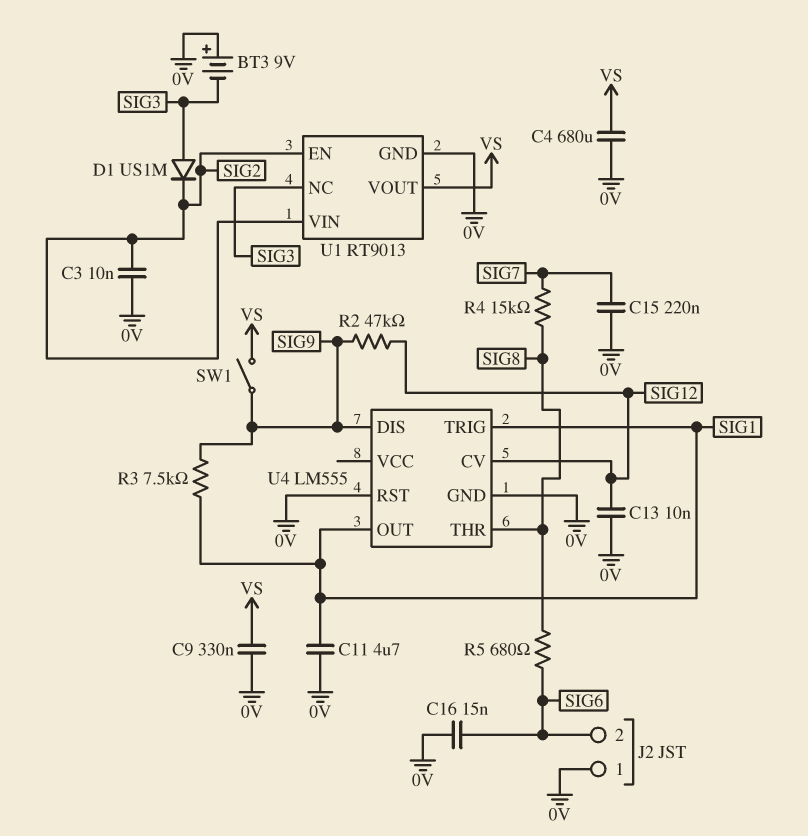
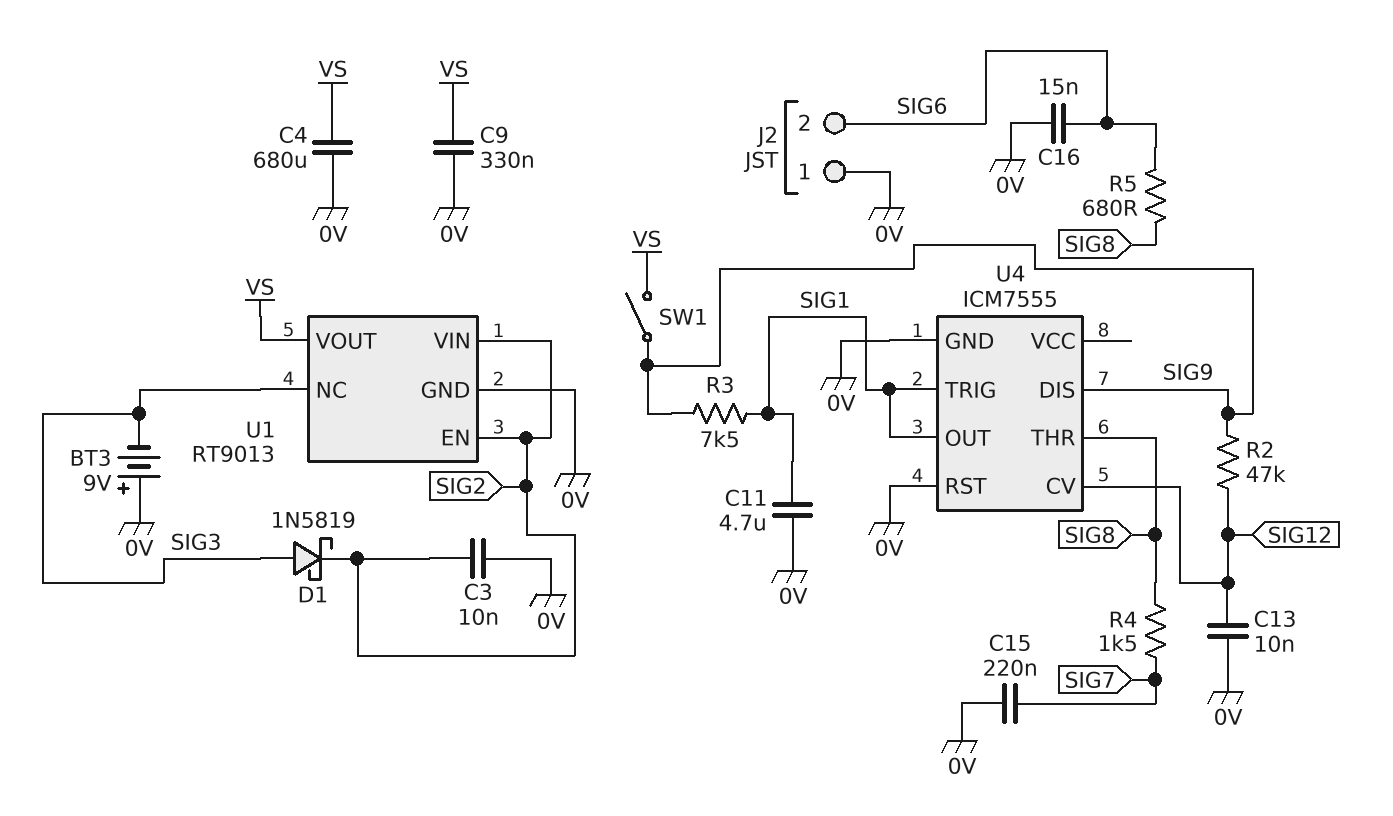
D1: diode US1M (A SIG3, K SIG2) -> schottky 1N5819 (A SIG3, K SIG2)
R4: 15k (SIG7, SIG8) -> 1.5k (SIG7, SIG8)
U4: LM555 -> ICM7555

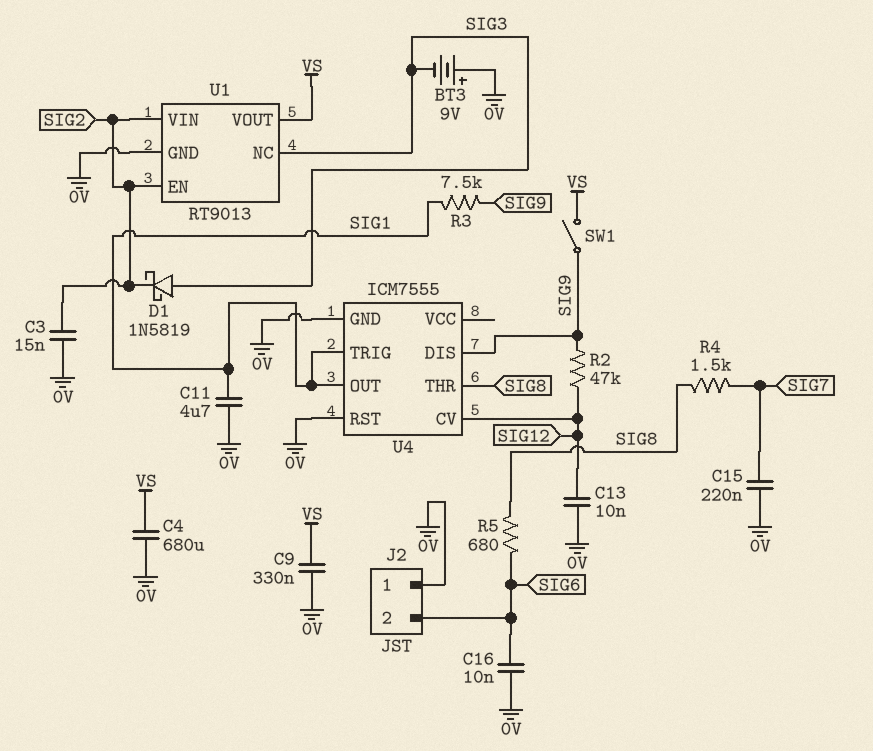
C3: 10nF (0V, SIG2) -> 15nF (0V, SIG2)
C16: 15nF (0V, SIG6) -> 10nF (0V, SIG6)

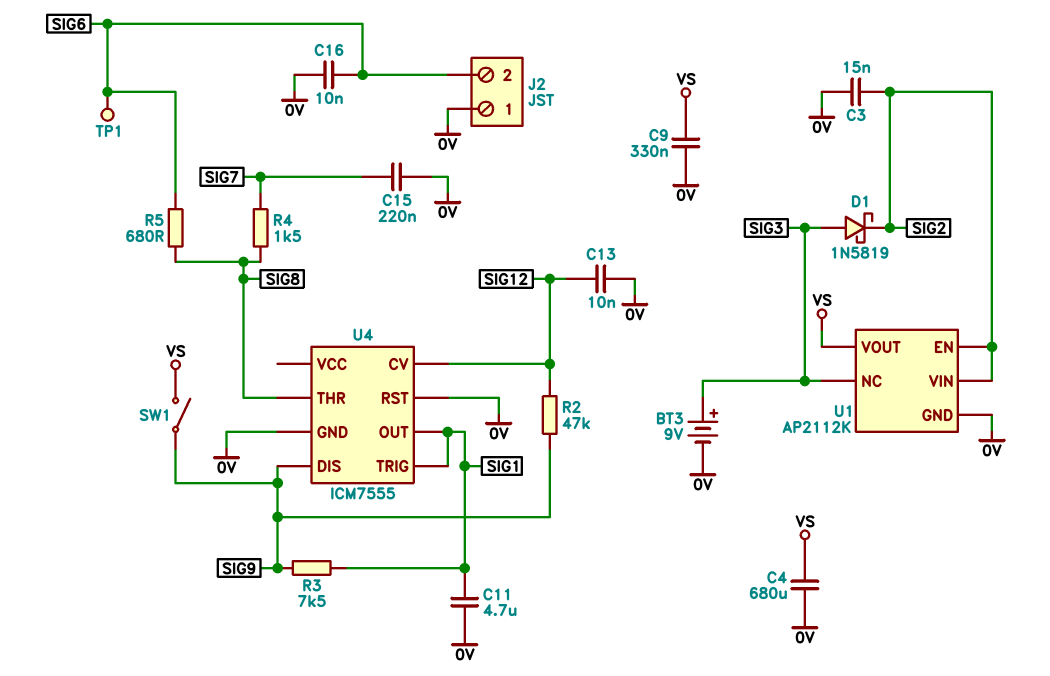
BT3: 9V (plus 0V, minus SIG3) -> 9V (plus SIG3, minus 0V)
TP1: none -> test point (SIG6)
U1: RT9013 -> AP2112K

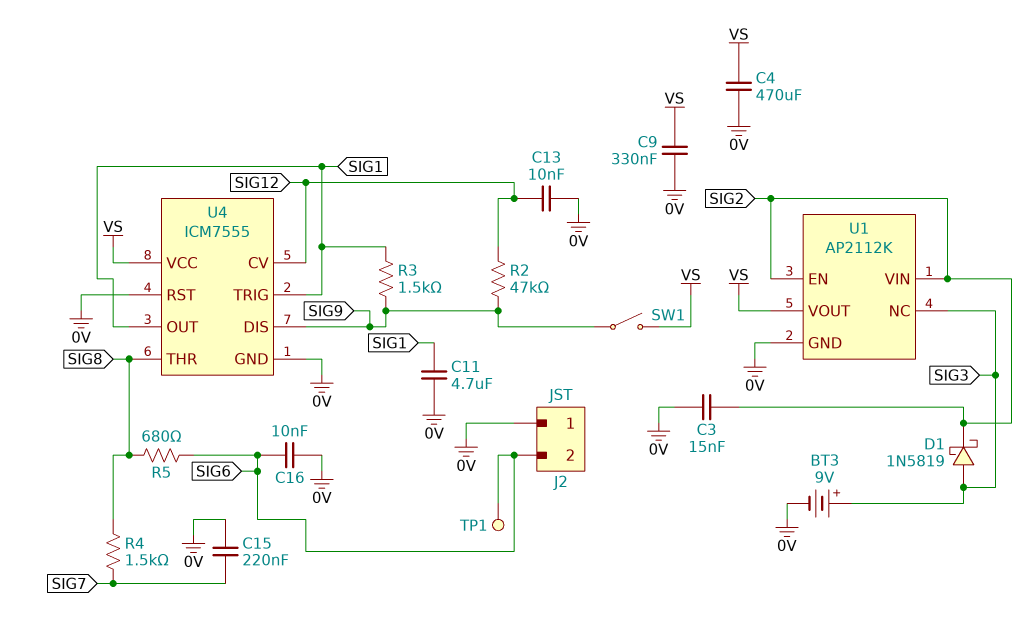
C4: 680uF (0V, VS) -> 470uF (0V, VS)
R3: 7.5k (SIG1, SIG9) -> 1.5k (SIG1, SIG9)
U4 pin VCC: none -> VS

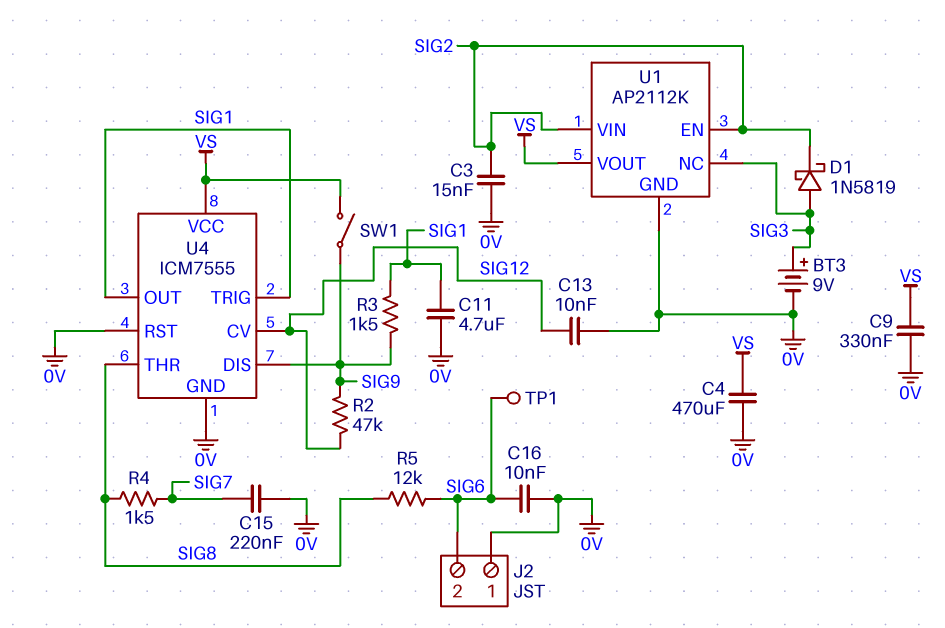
R5: 680 (SIG6, SIG8) -> 12k (SIG6, SIG8)

